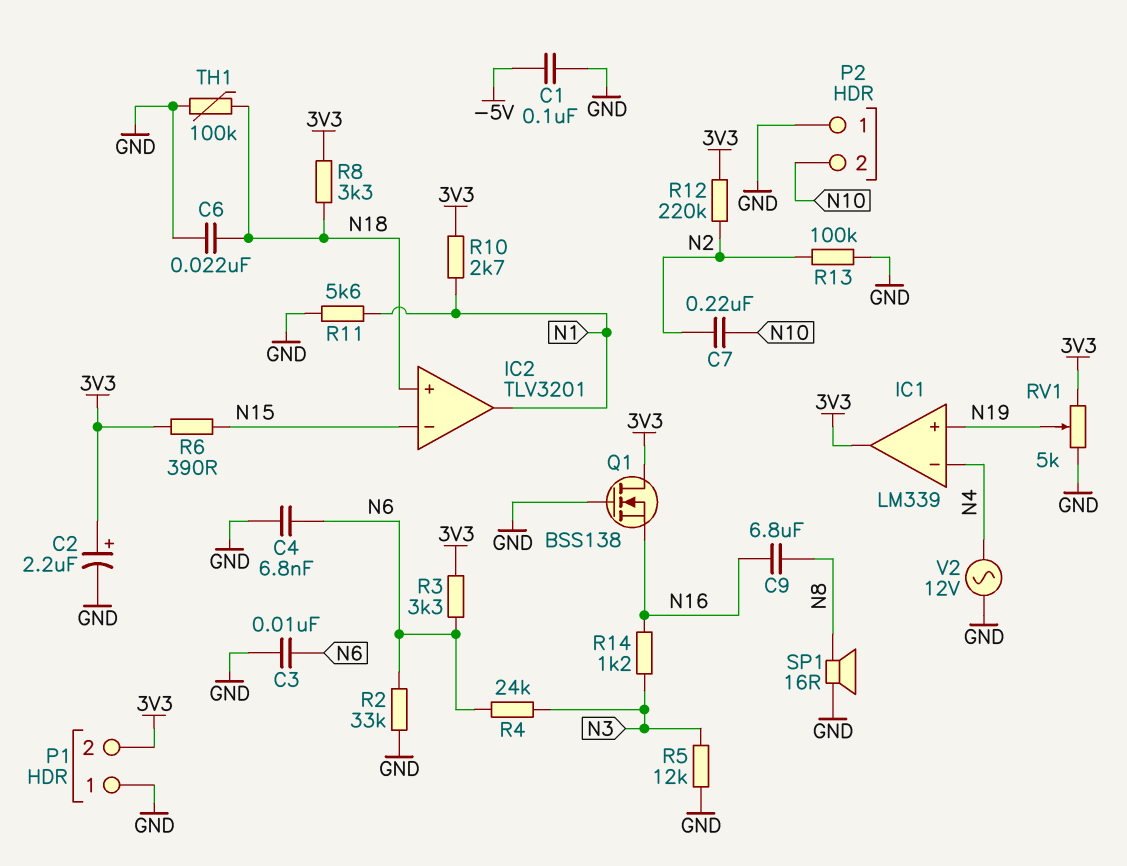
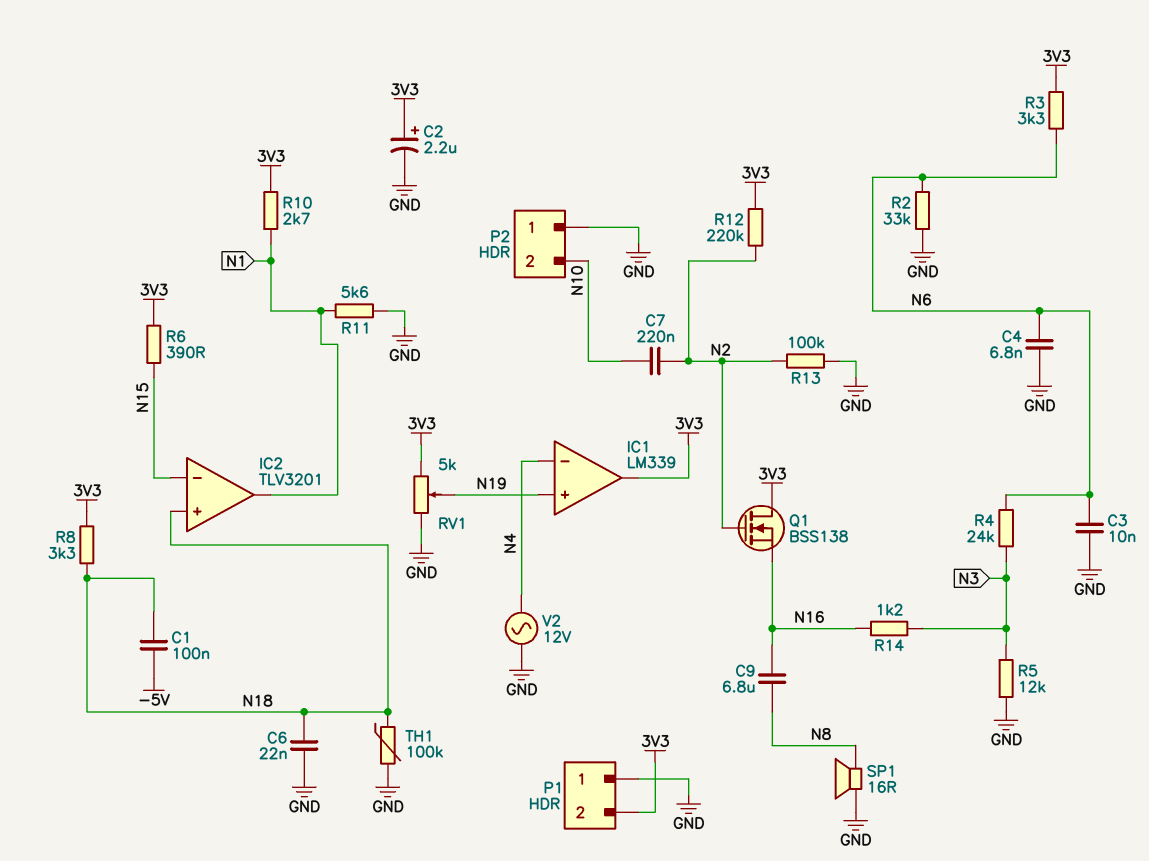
C1: 100nF (-5V, GND) -> 100nF (-5V, N18)
Q1: NMOS BSS138 (G GND, D 3V3, S N16) -> NMOS BSS138 (G N2, D 3V3, S N16)

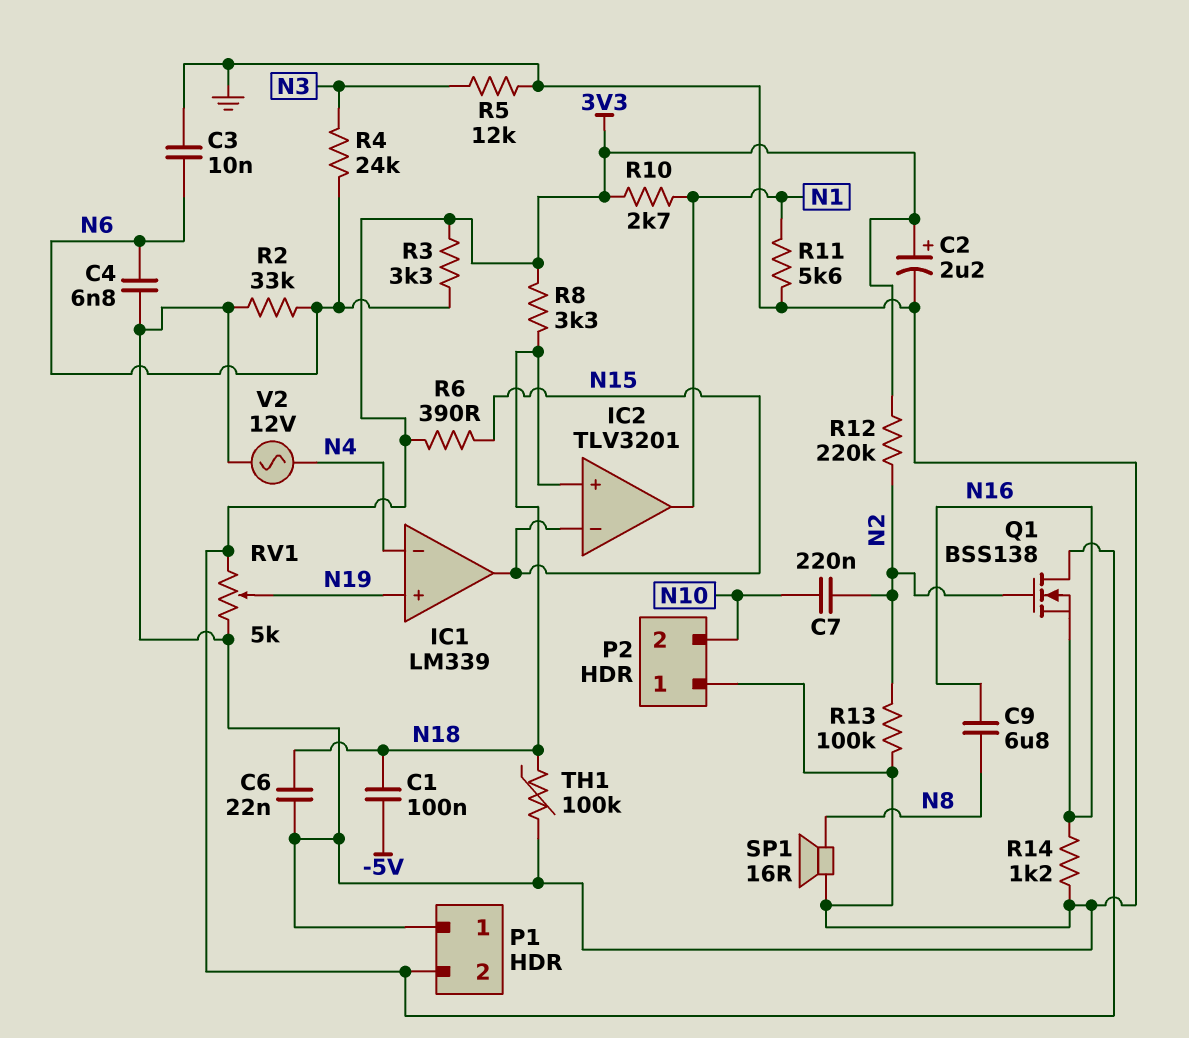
IC1 pin out: 3V3 -> N15
R14: 1.2k (N3, N16) -> 1.2k (GND, N16)

